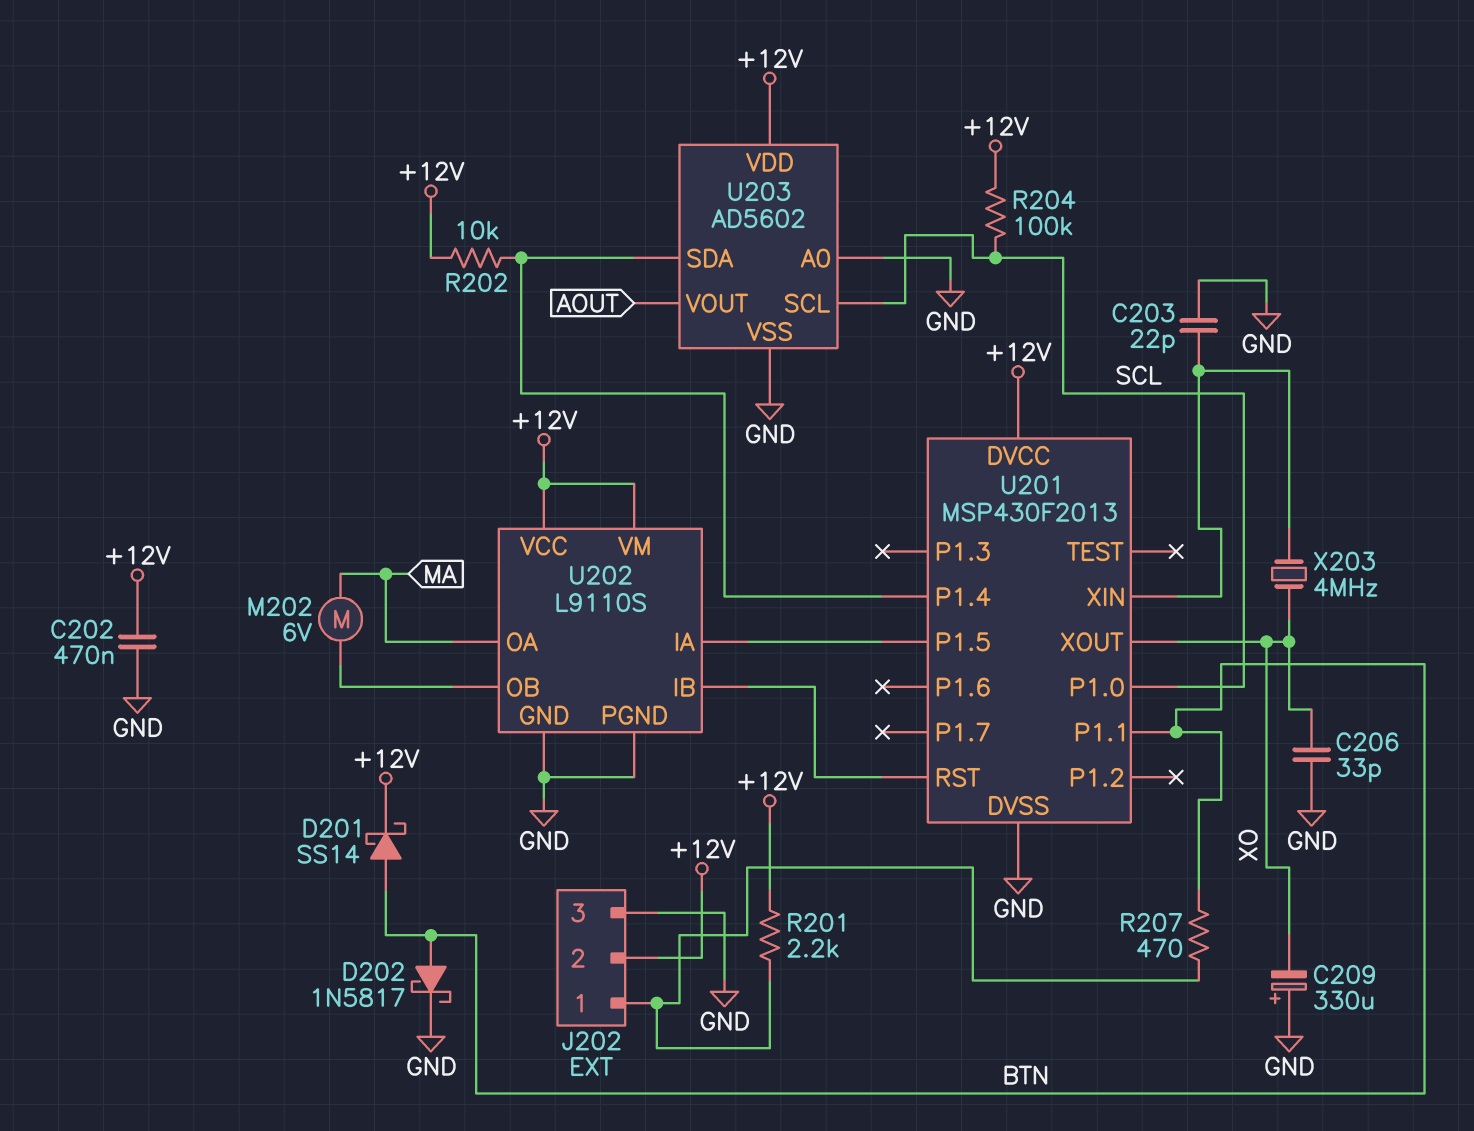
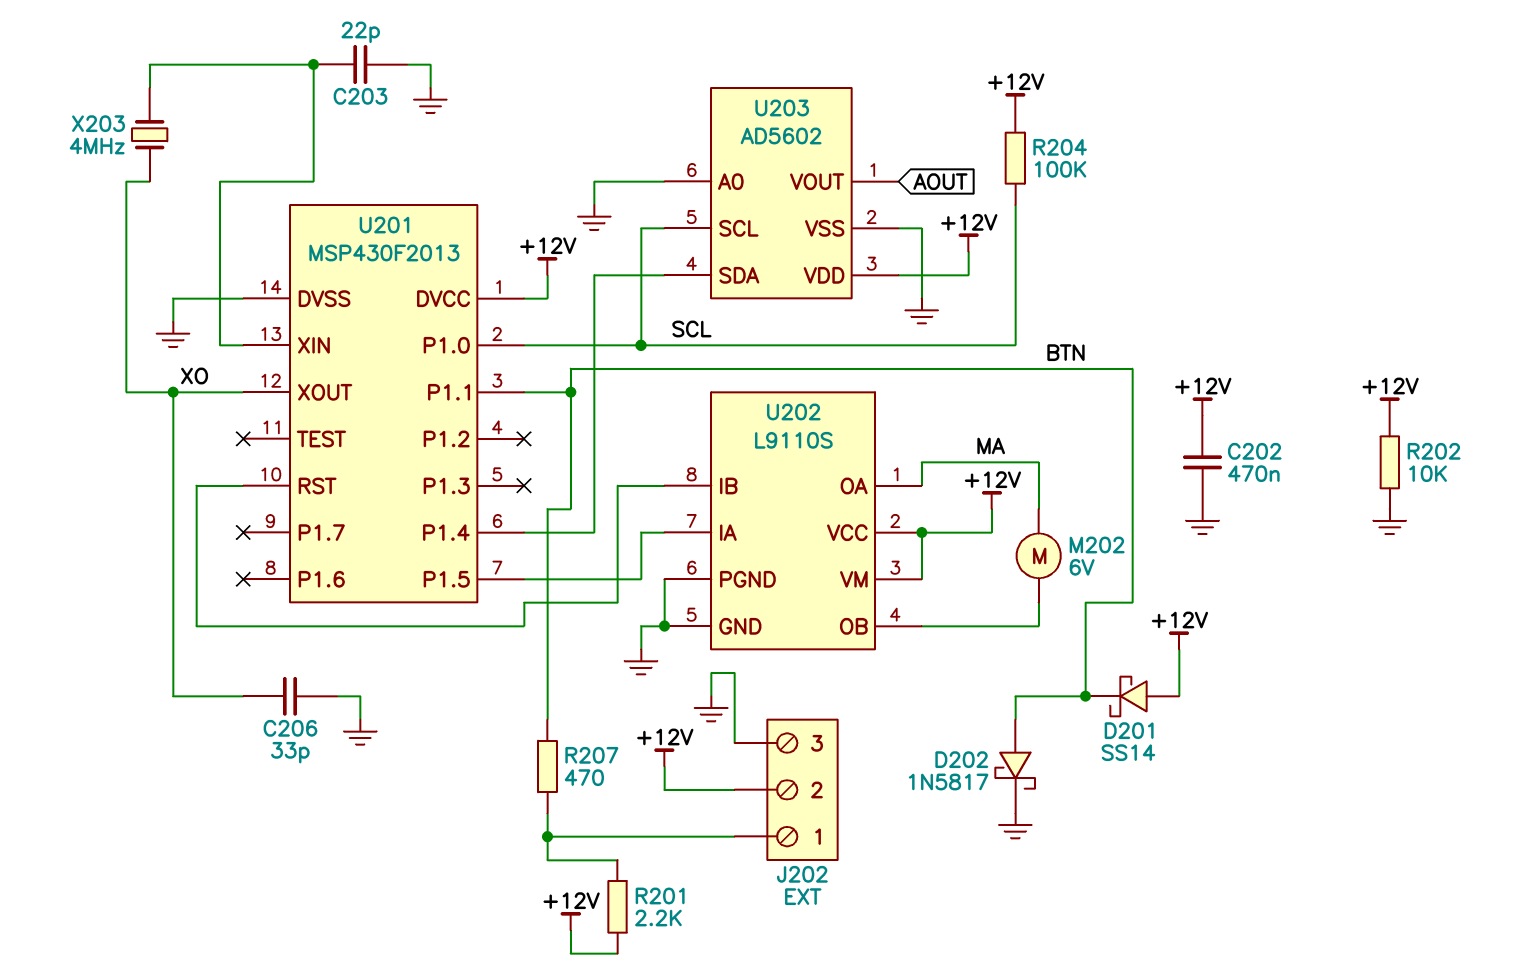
C209: 330uF (plus GND, minus XO) -> none
D201: schottky SS14 (A BTN, K +12V) -> schottky SS14 (A +12V, K BTN)
R202: 10k (+12V, U201/P1.4) -> 10k (+12V, GND)

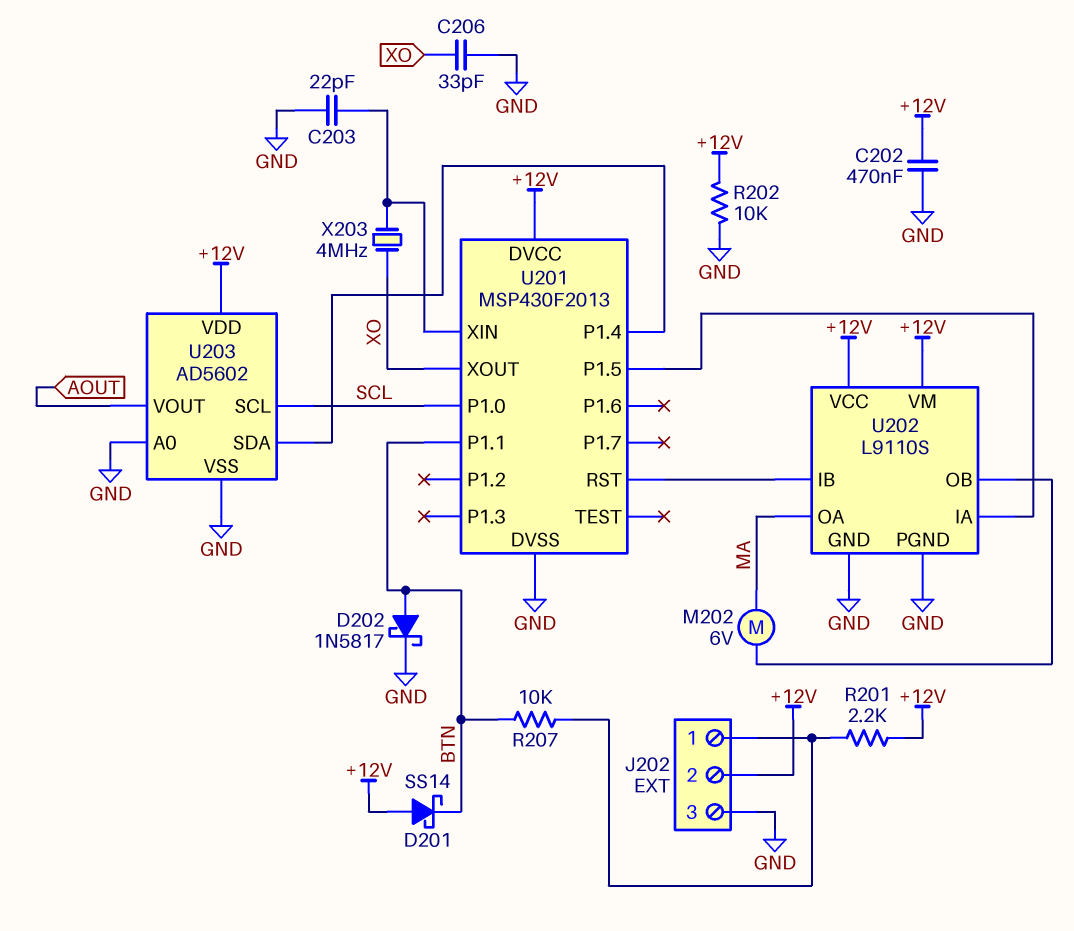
R204: 100k (+12V, SCL) -> none
R207: 470 (BTN, J202/1) -> 10k (BTN, J202/1)

